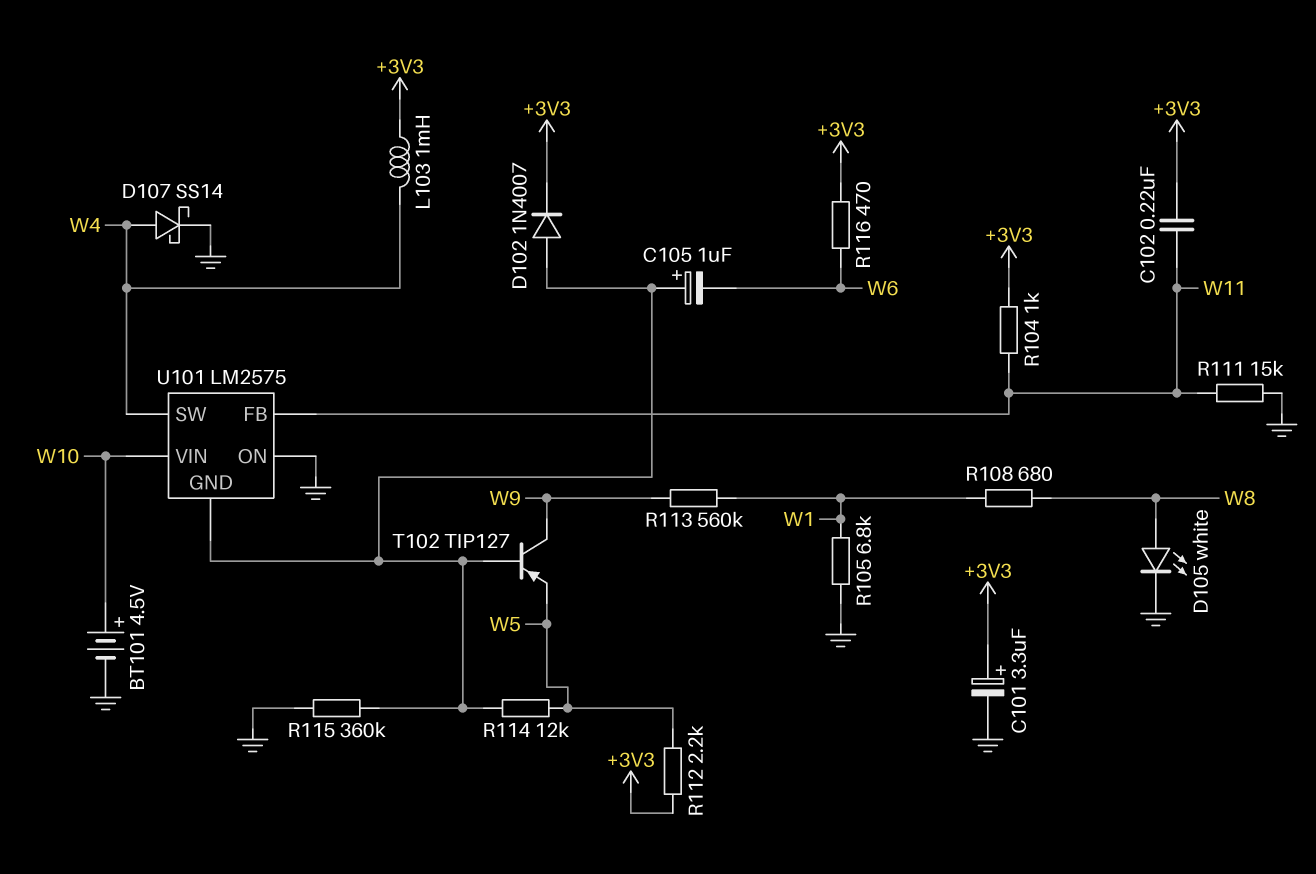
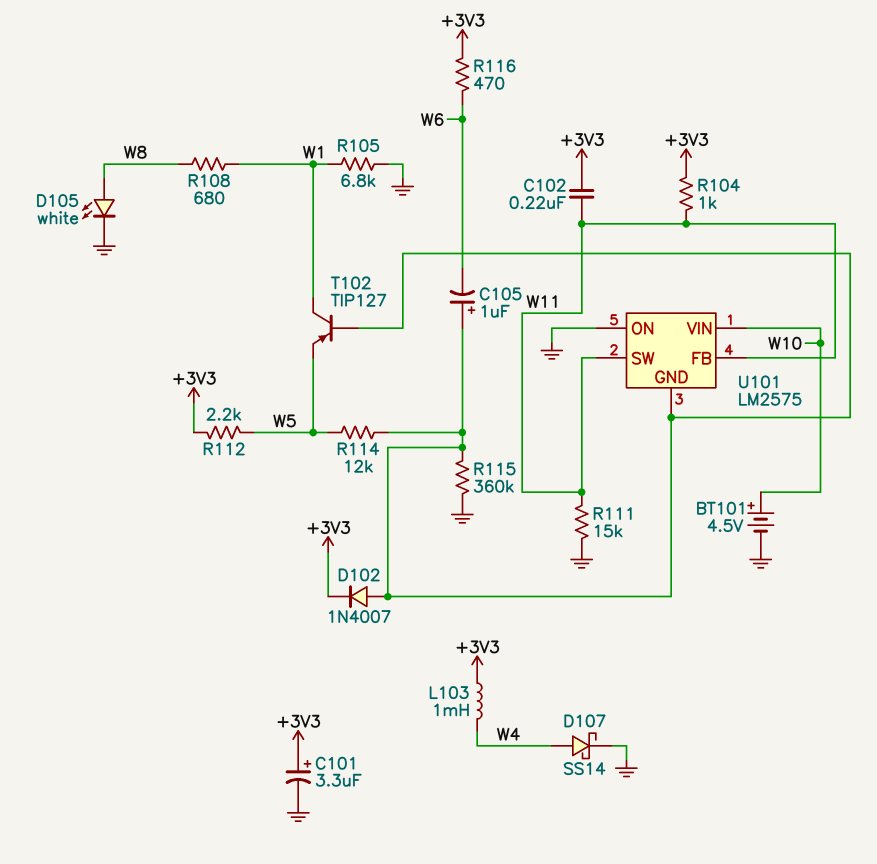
R113: 560k (W1, W9) -> none
T102: PNP TIP127 (B U101/GND, C W9, E W5) -> PNP TIP127 (B U101/GND, C W1, E W5)
U101 pin SW: W4 -> W11

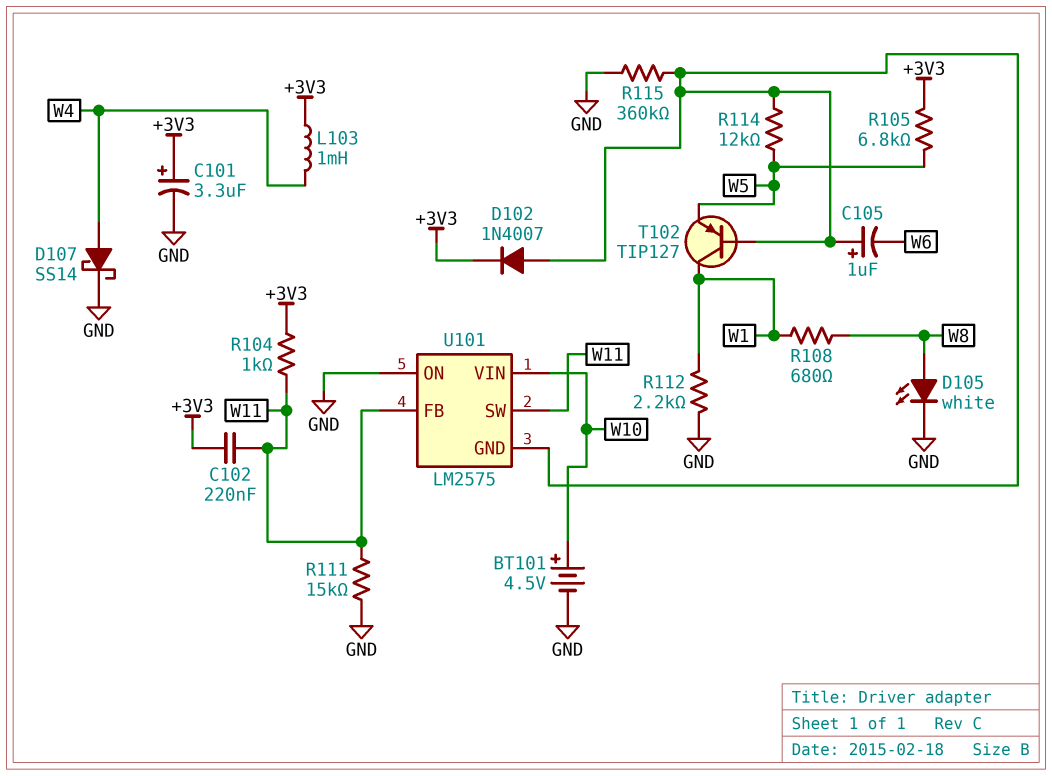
R105: 6.8k (GND, W1) -> 6.8k (+3V3, W5)
R112: 2.2k (+3V3, W5) -> 2.2k (GND, W1)
R116: 470 (+3V3, W6) -> none

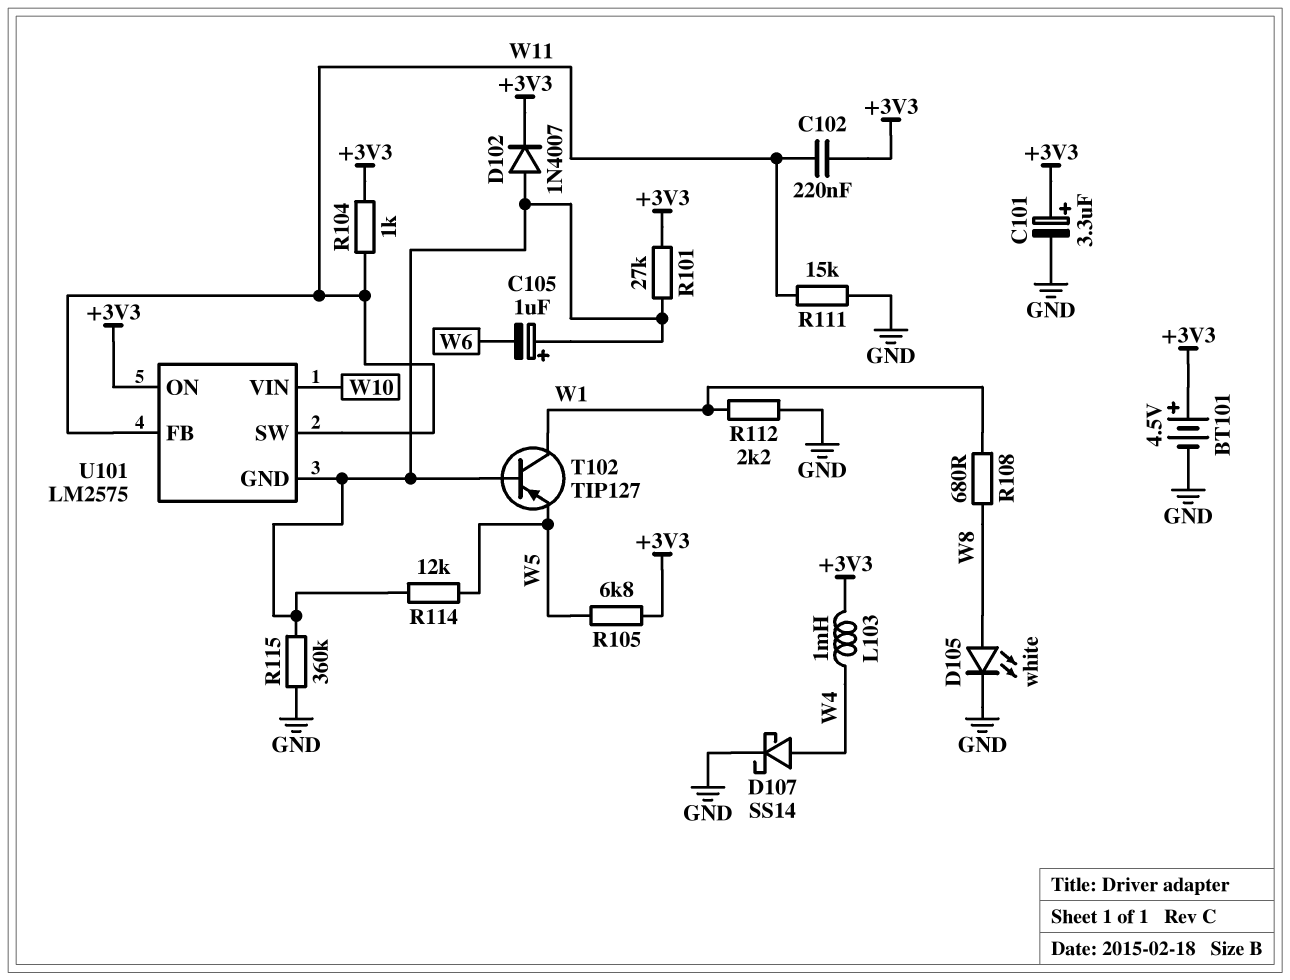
BT101: 4.5V (plus W10, minus GND) -> 4.5V (plus +3V3, minus GND)
R101: none -> 27k (+3V3, U101/GND)
U101 pin ON: GND -> +3V3

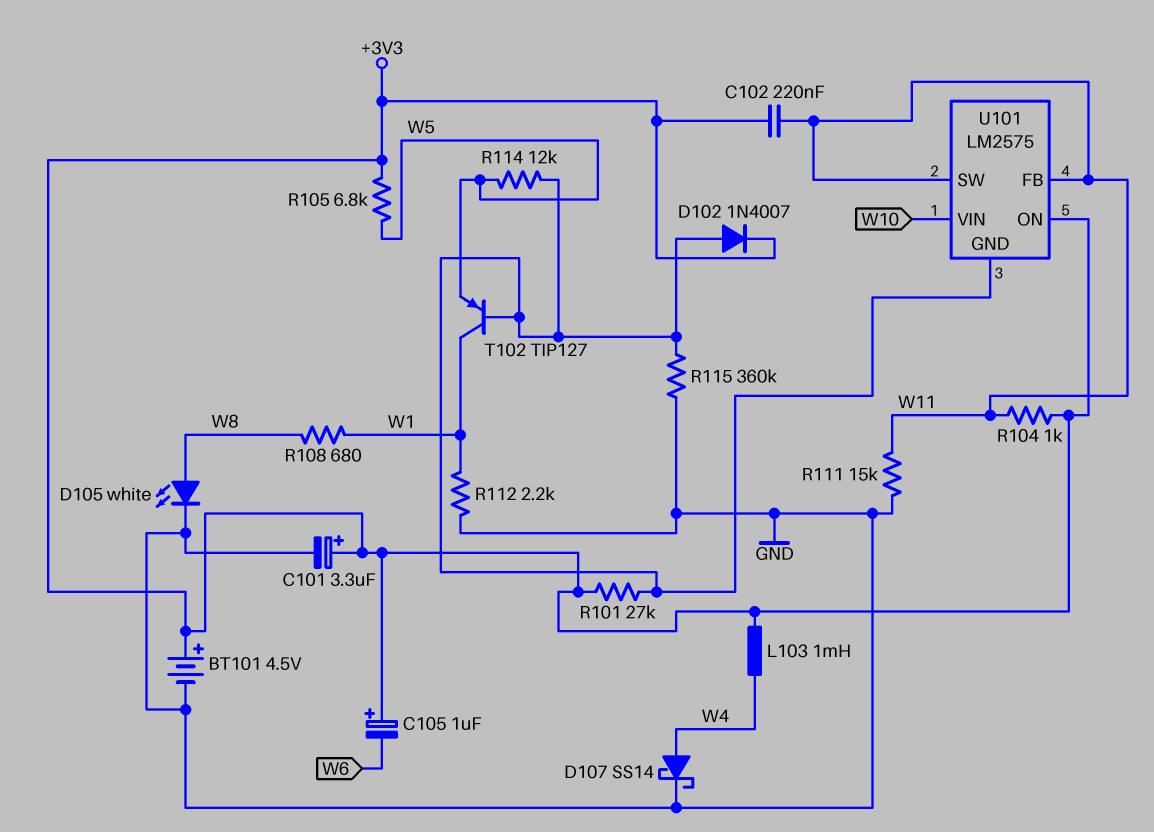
C105: 1uF (plus U101/GND, minus W6) -> 1uF (plus +3V3, minus W6)

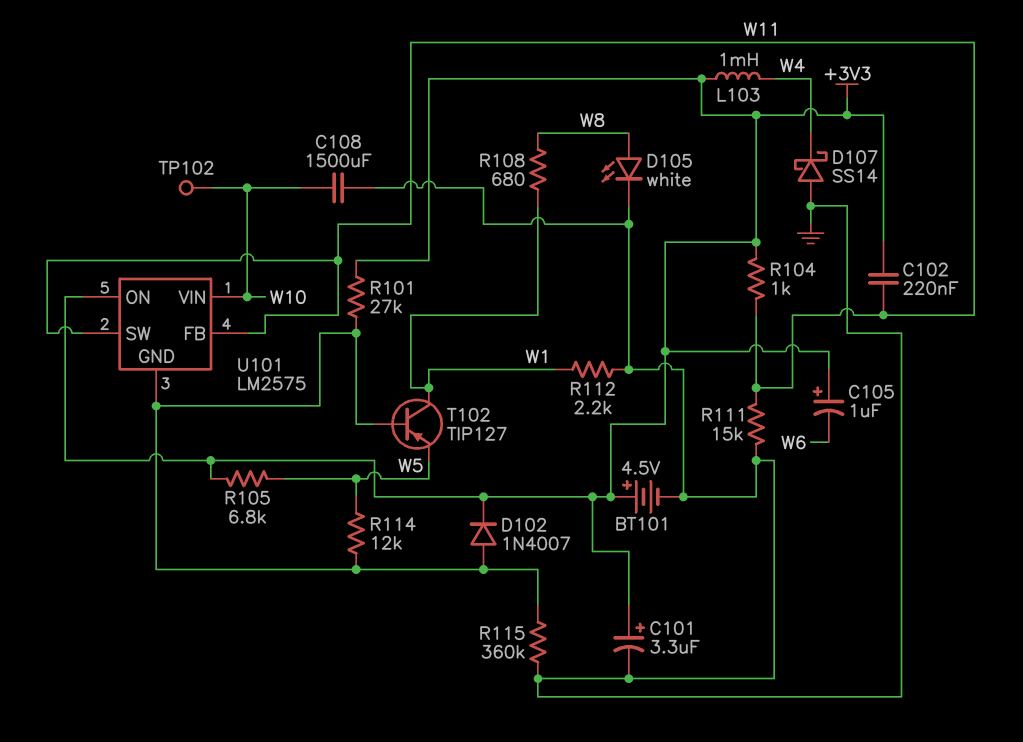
C108: none -> 1500uF (GND, W10)
D107: schottky SS14 (A W4, K GND) -> schottky SS14 (A GND, K W4)
TP102: none -> test point (W10)

